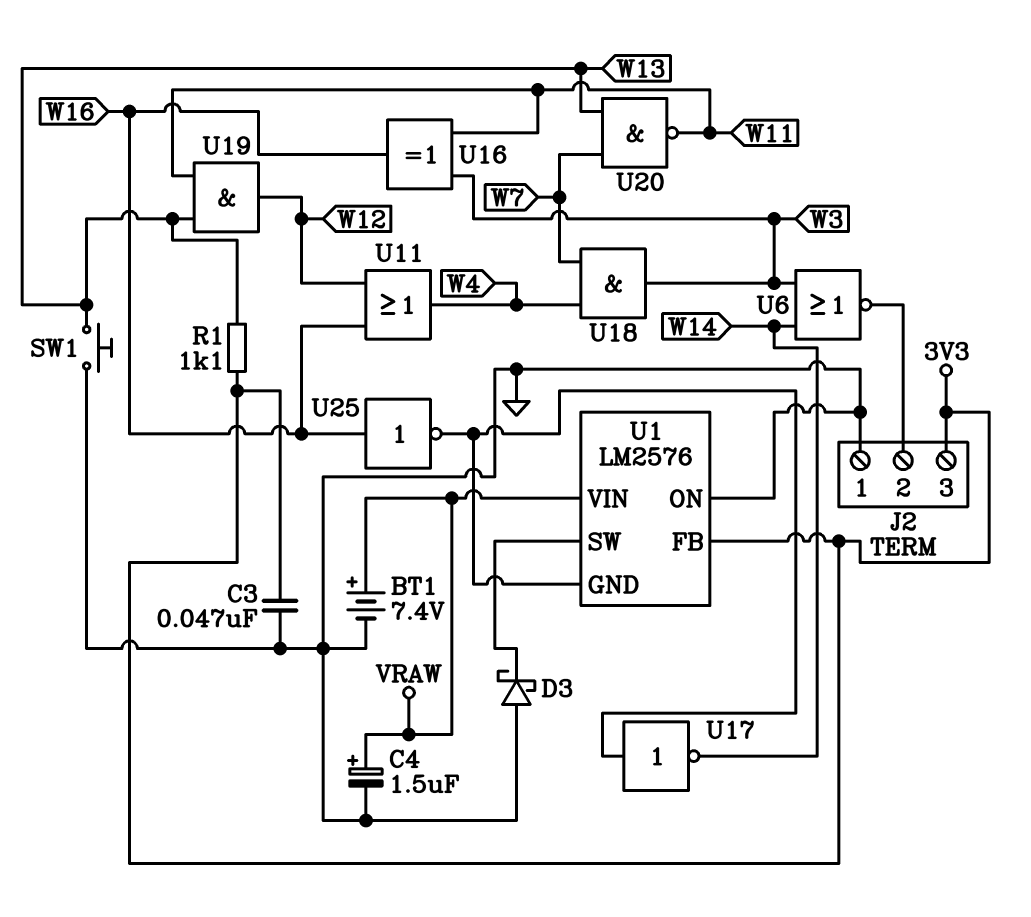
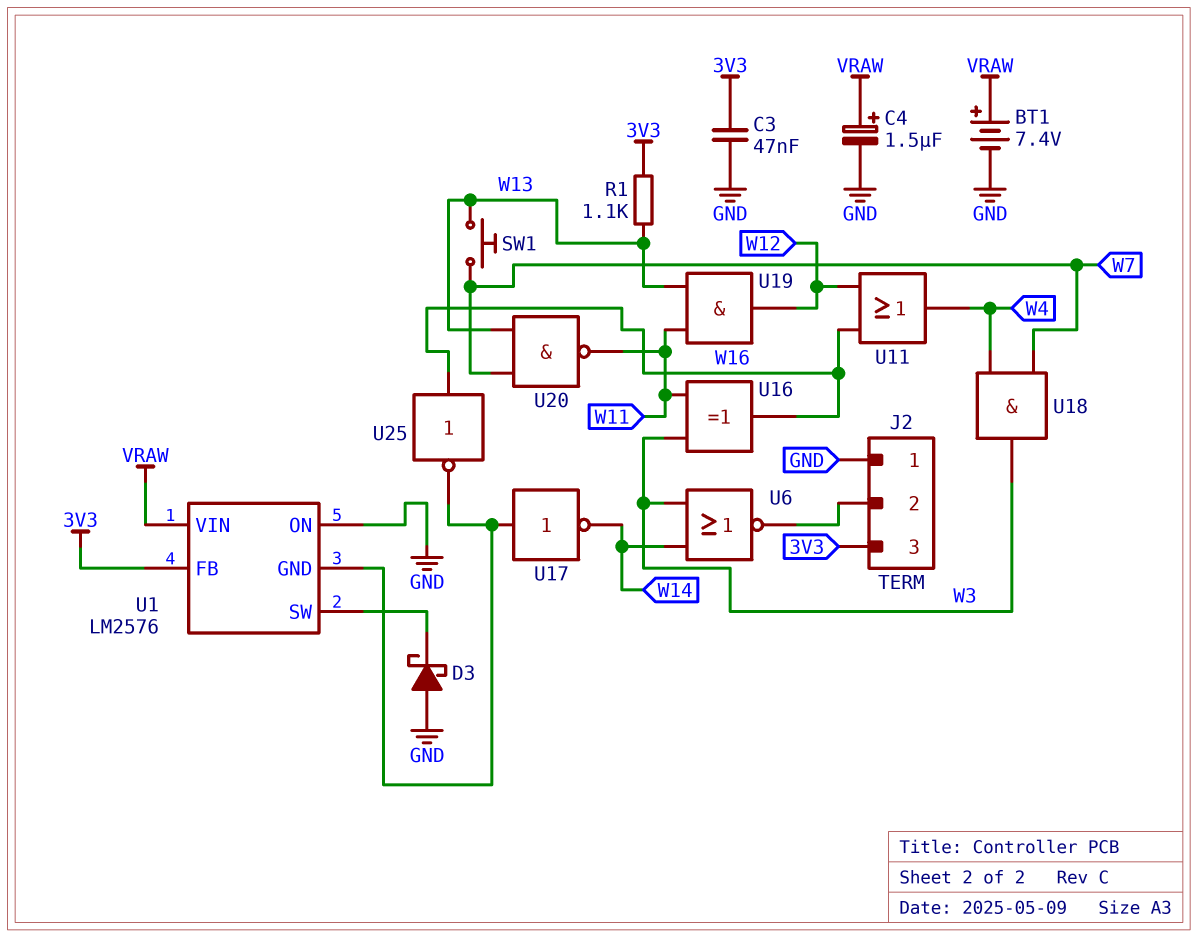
SW1: button (GND, W13) -> button (W7, W13)

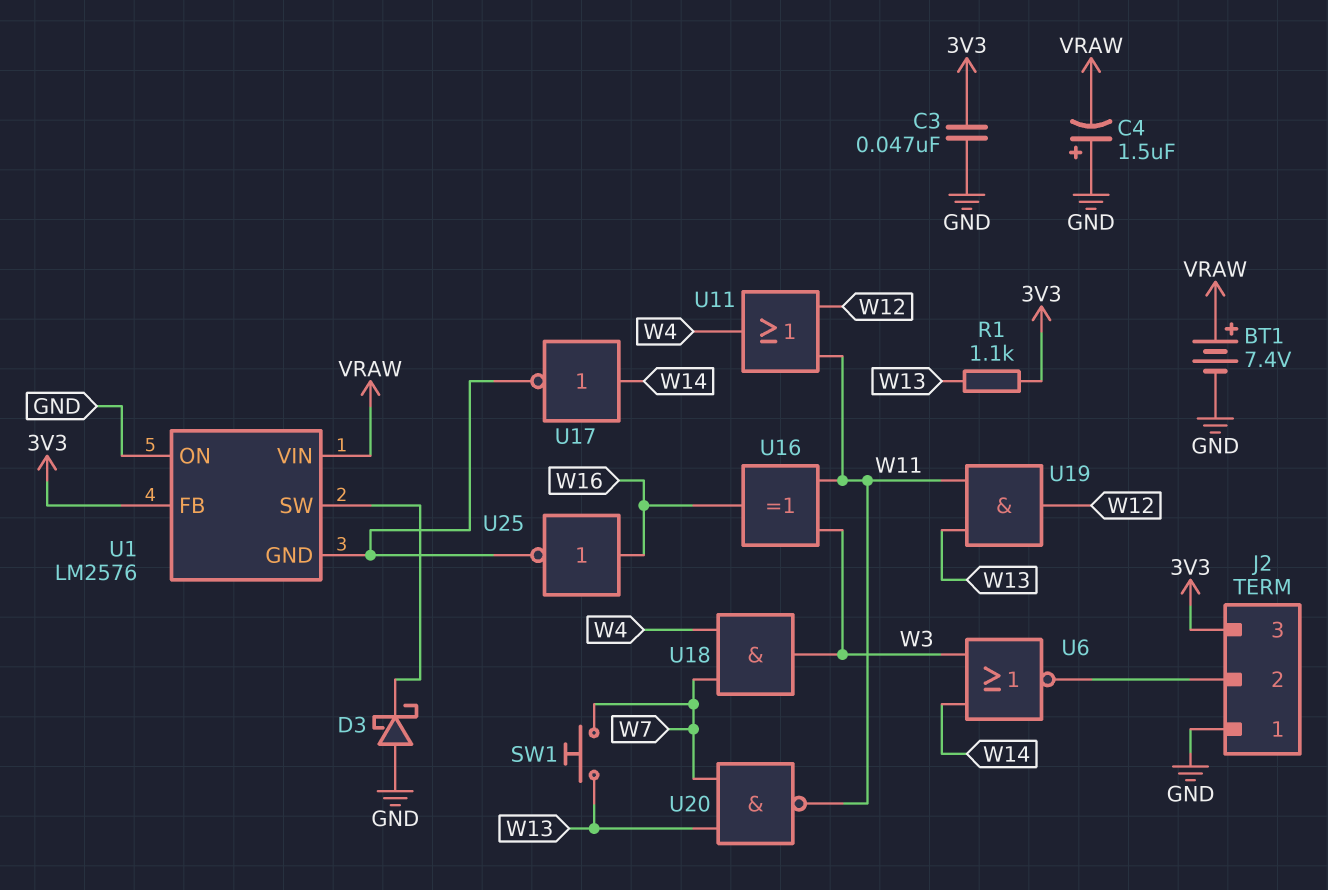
C4: 1.5uF (plus VRAW, minus GND) -> 1.5uF (plus GND, minus VRAW)
U11: OR (in W12, in W16, out W4) -> OR (in W11, in W12, out W4)
U17: NOT (in U1/GND, out W14) -> NOT (in W14, out U1/GND)

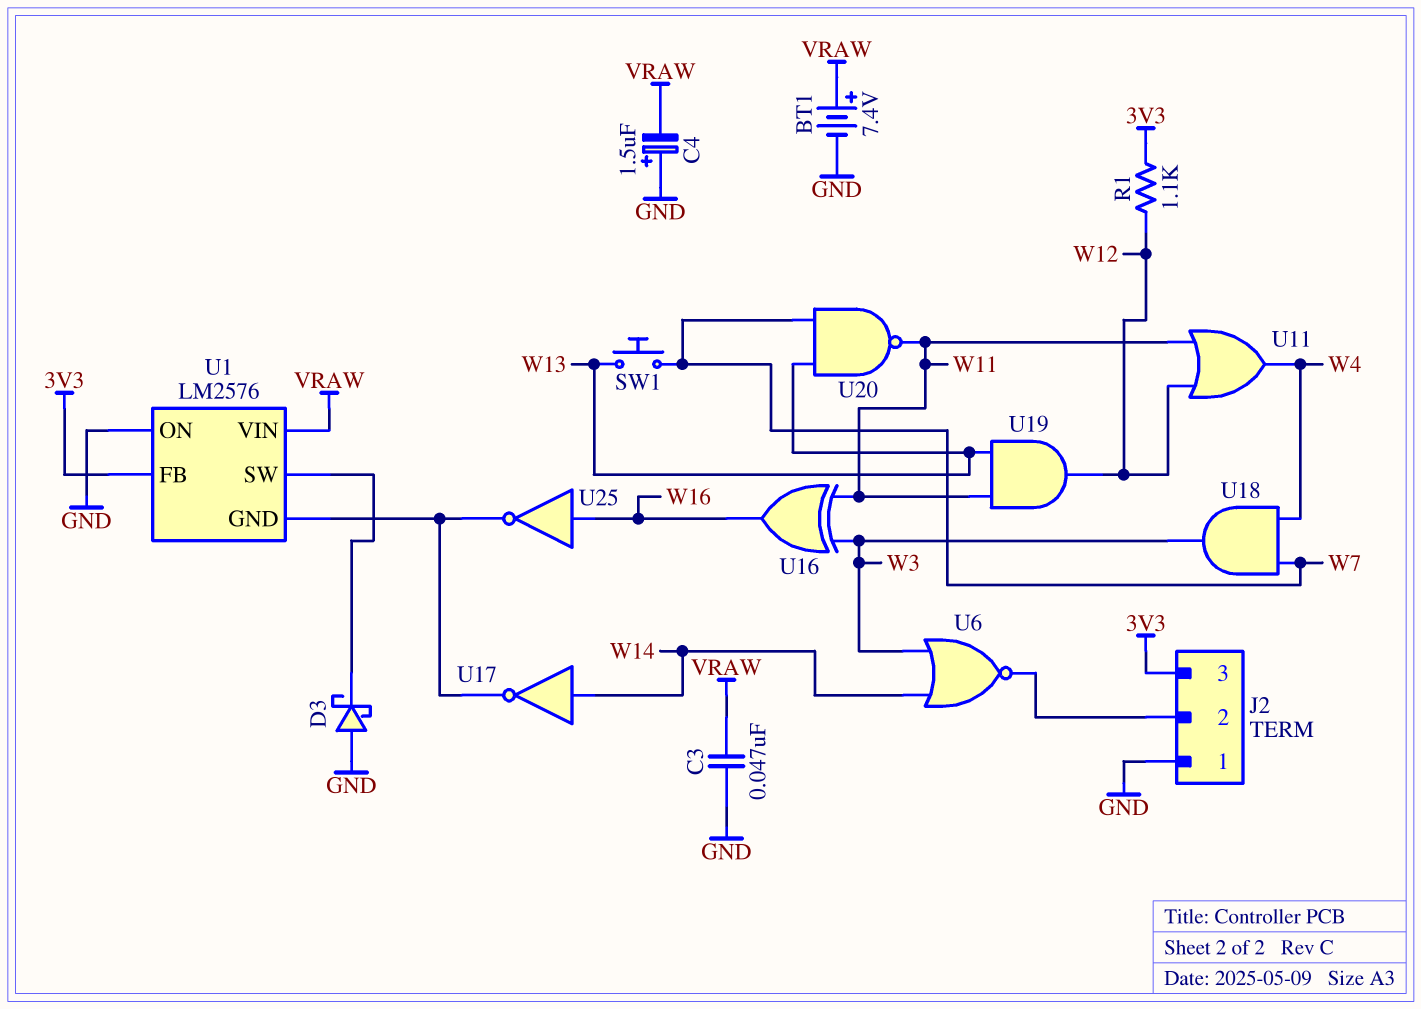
C3: 47nF (3V3, GND) -> 47nF (GND, VRAW)
R1: 1.1k (3V3, W13) -> 1.1k (3V3, W12)

